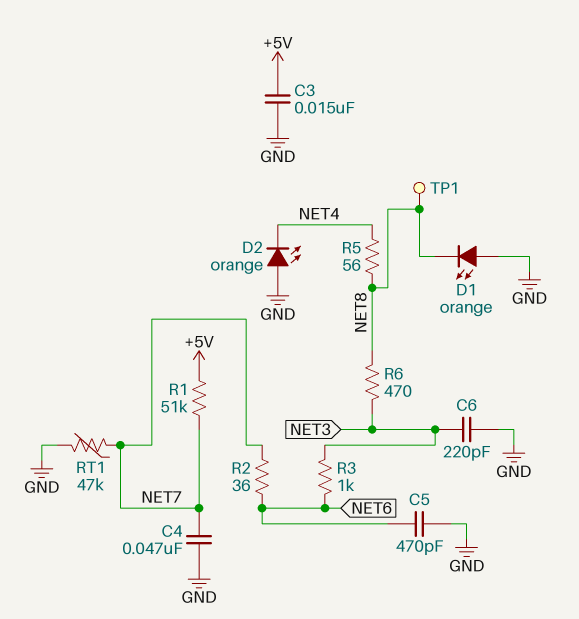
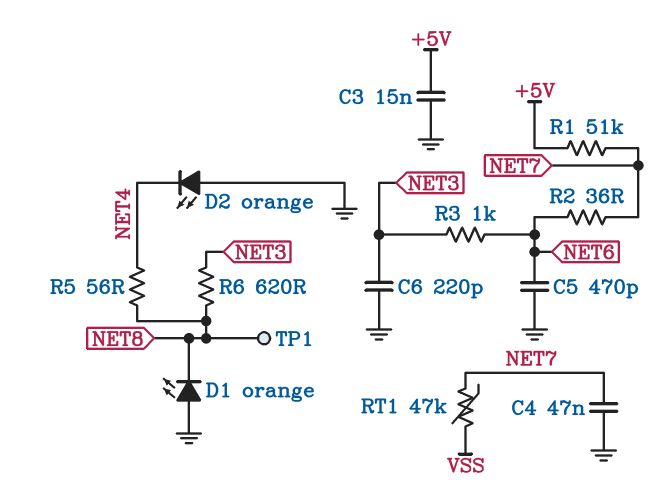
R6: 470 (NET3, NET8) -> 620 (NET3, NET8)
RT1: 47k (GND, NET7) -> 47k (NET7, VSS)

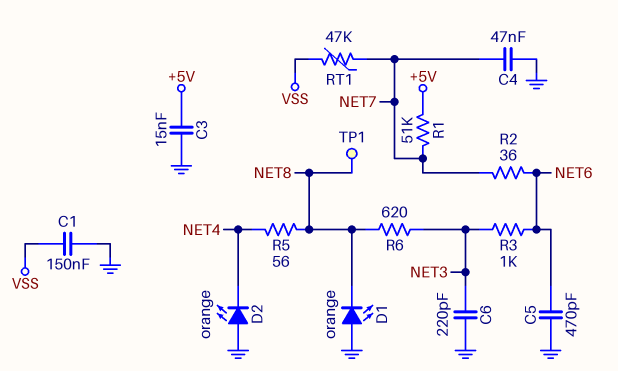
C1: none -> 150nF (GND, VSS)

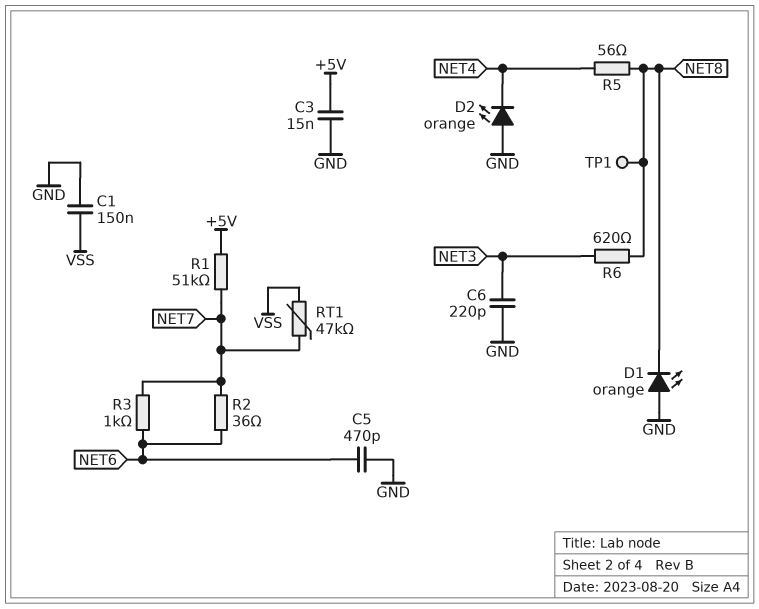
C4: 47nF (GND, NET7) -> none
R3: 1k (NET3, NET6) -> 1k (NET6, NET7)

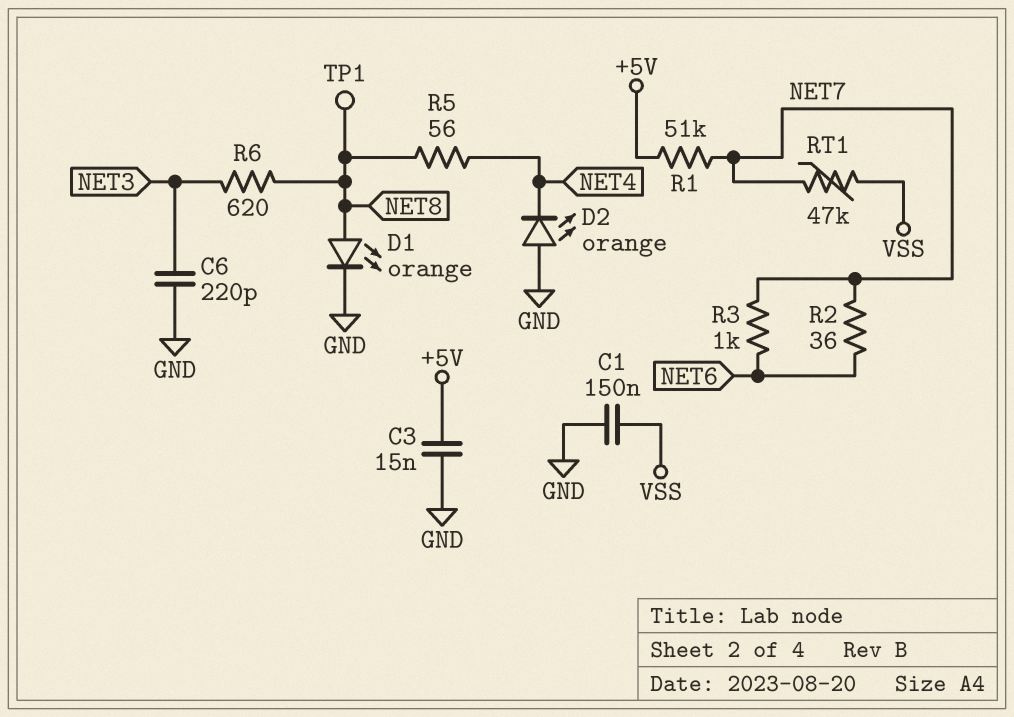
C5: 470pF (GND, NET6) -> none
D1: LED orange (A GND, K NET8) -> LED orange (A NET8, K GND)

